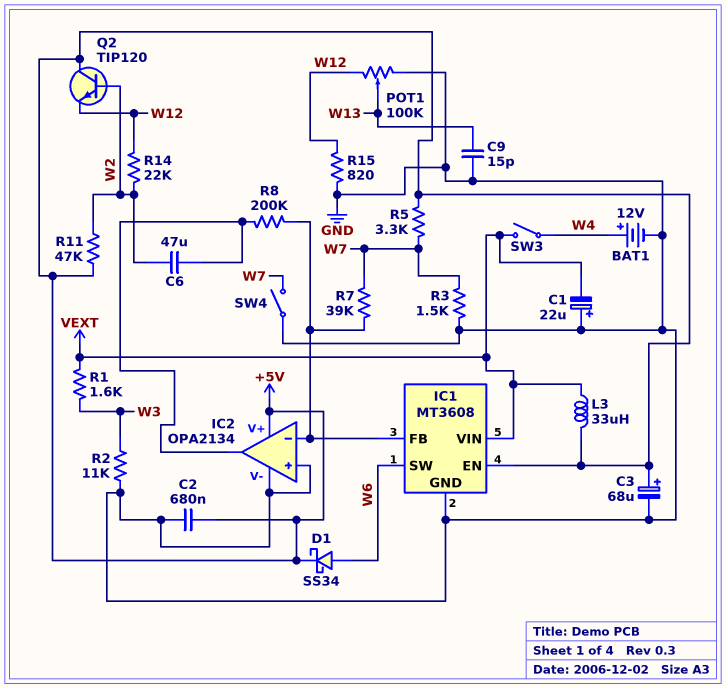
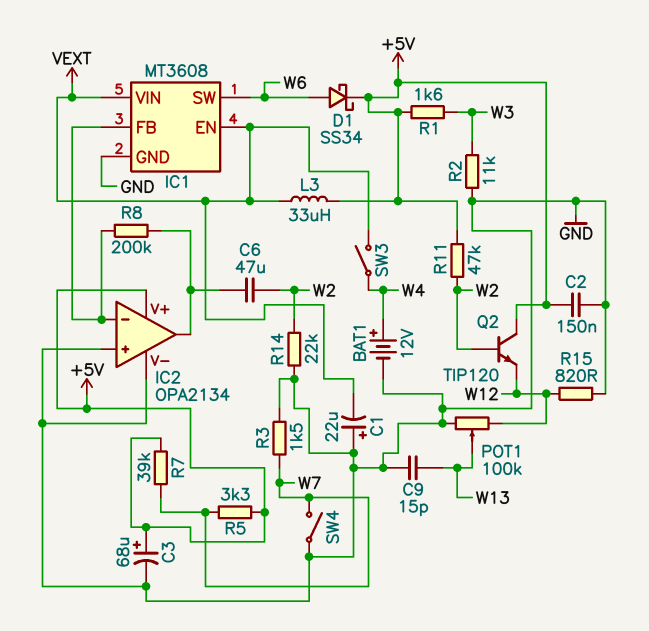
C2: 680nF (+5V, GND) -> 150nF (+5V, GND)
IC1 pin EN: +5V -> VEXT
R1: 1.6k (VEXT, W3) -> 1.6k (+5V, W3)
R7: 39k (IC1/FB, W7) -> 39k (+5V, W7)
R14: 22k (W2, W12) -> 22k (GND, W2)

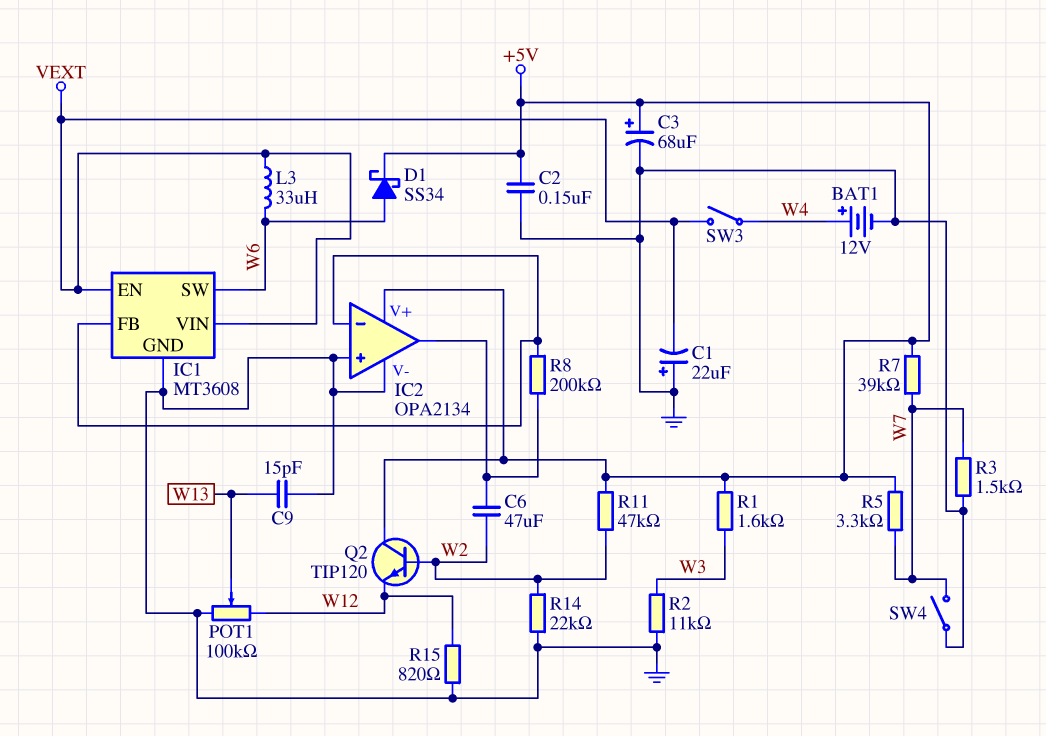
L3: 33uH (+5V, VEXT) -> 33uH (VEXT, W6)

